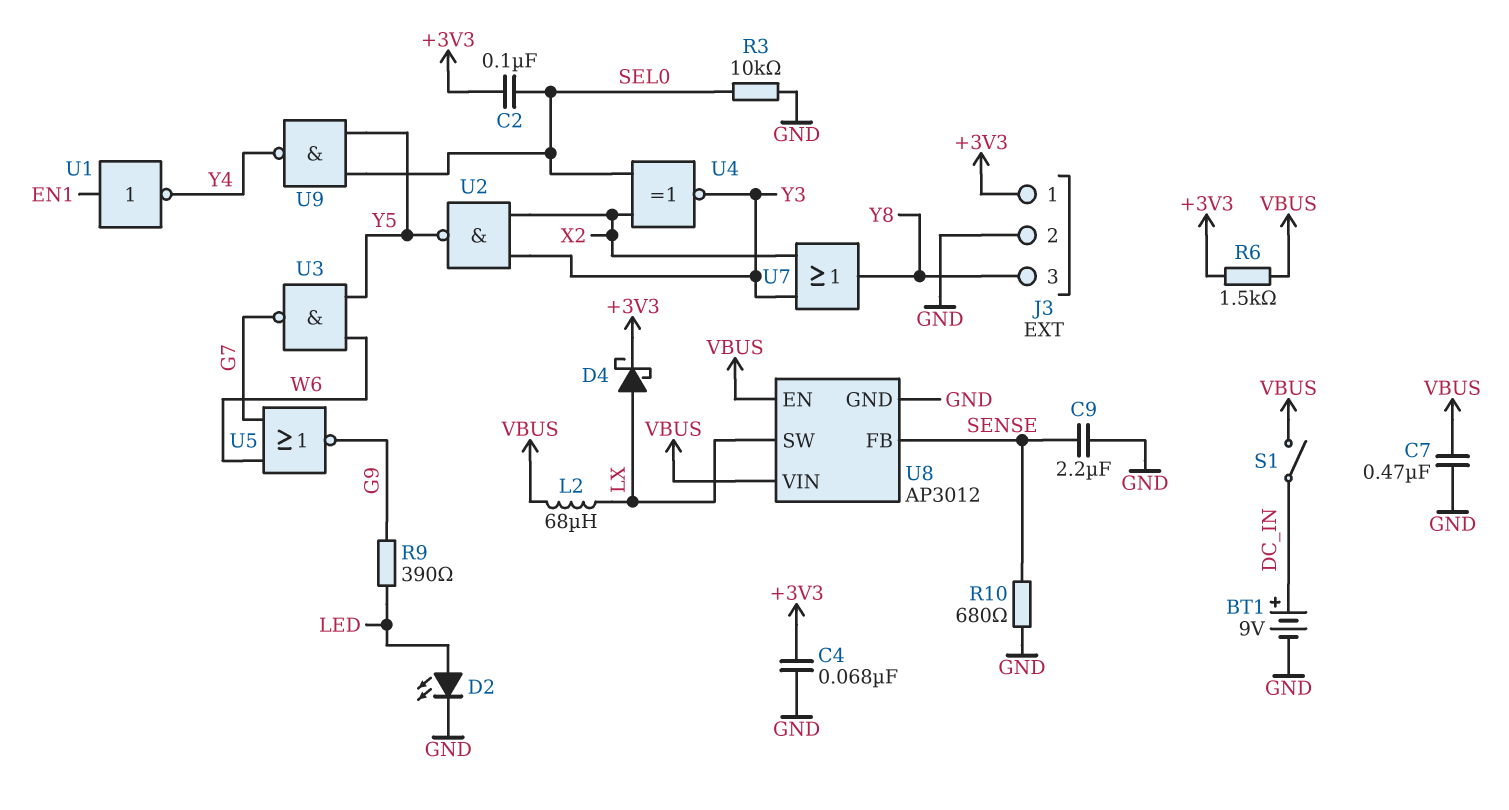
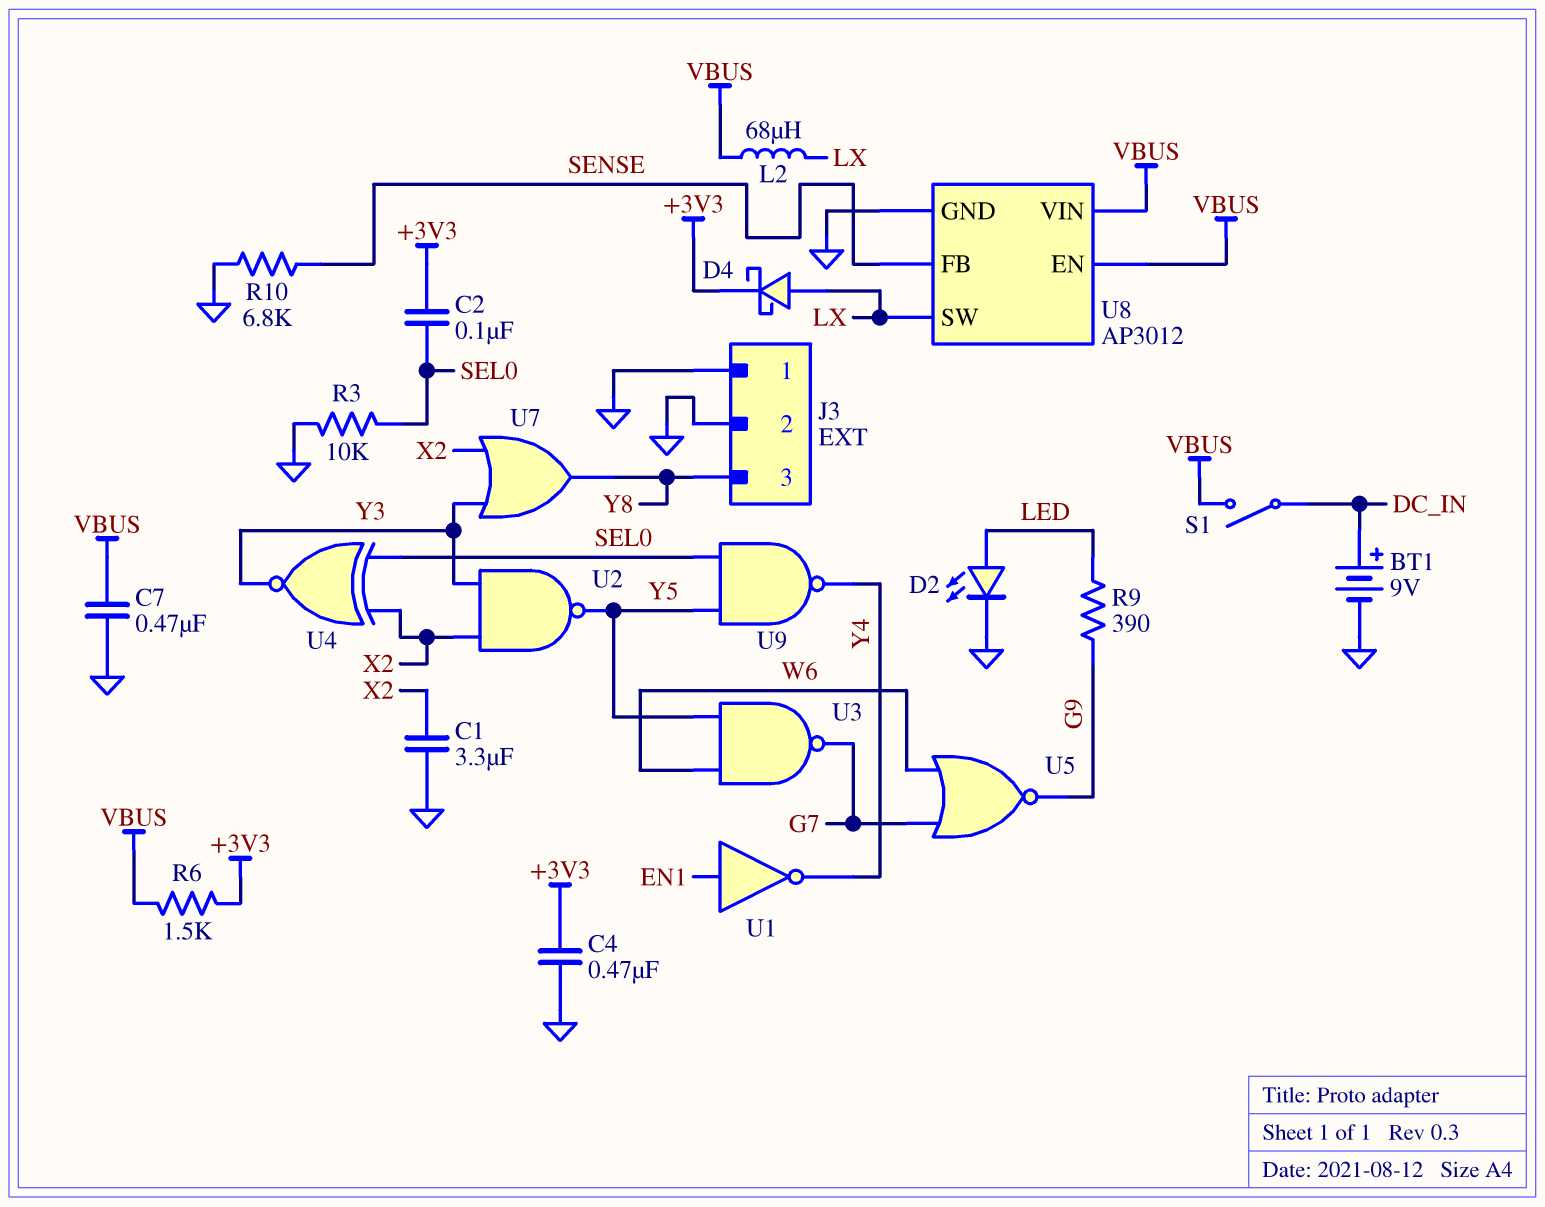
C1: none -> 3.3uF (GND, X2)
C4: 68nF (+3V3, GND) -> 470nF (+3V3, GND)
C9: 2.2uF (GND, SENSE) -> none
J3 pin 1: +3V3 -> GND
R10: 680 (GND, SENSE) -> 6.8k (GND, SENSE)

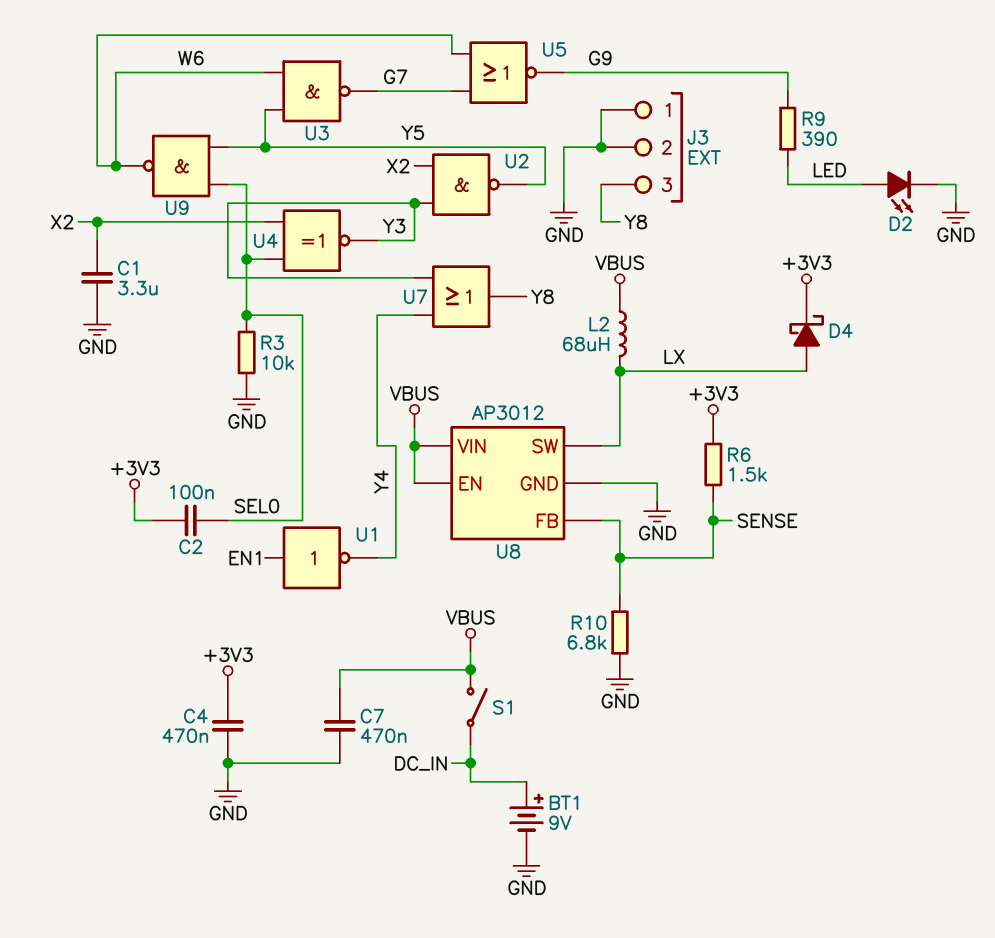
R6: 1.5k (+3V3, VBUS) -> 1.5k (+3V3, SENSE)
U7: OR (in X2, in Y3, out Y8) -> OR (in Y3, in Y4, out Y8)
U9: NAND (in SEL0, in Y5, out Y4) -> NAND (in SEL0, in Y5, out W6)

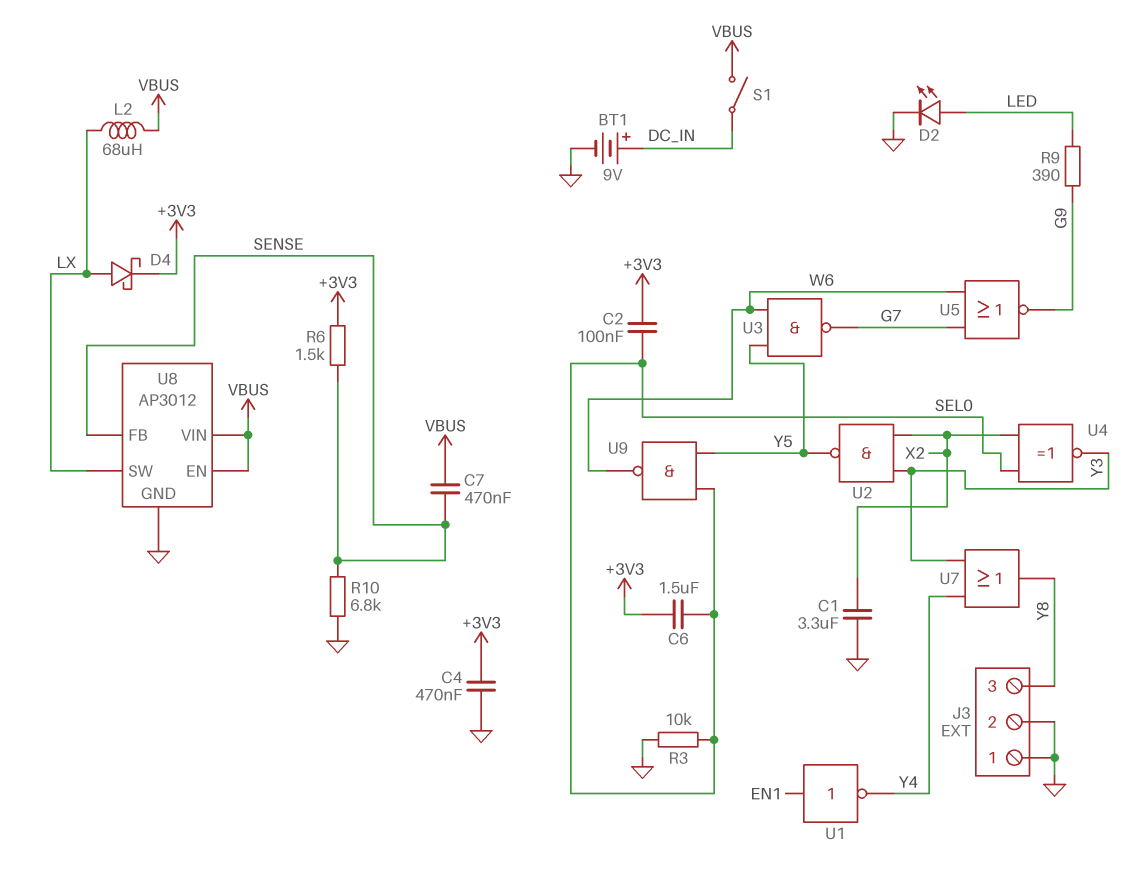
C6: none -> 1.5uF (+3V3, SEL0)
C7: 470nF (GND, VBUS) -> 470nF (SENSE, VBUS)

